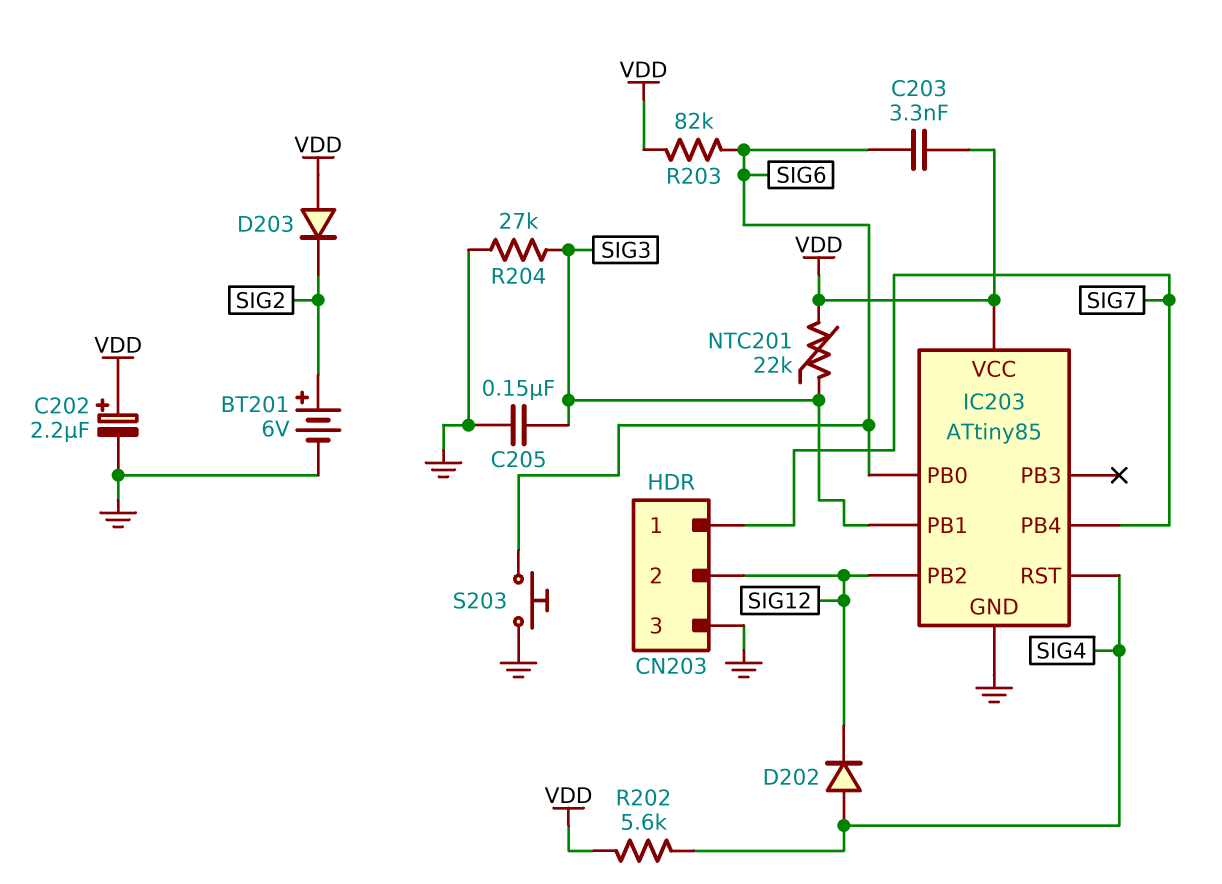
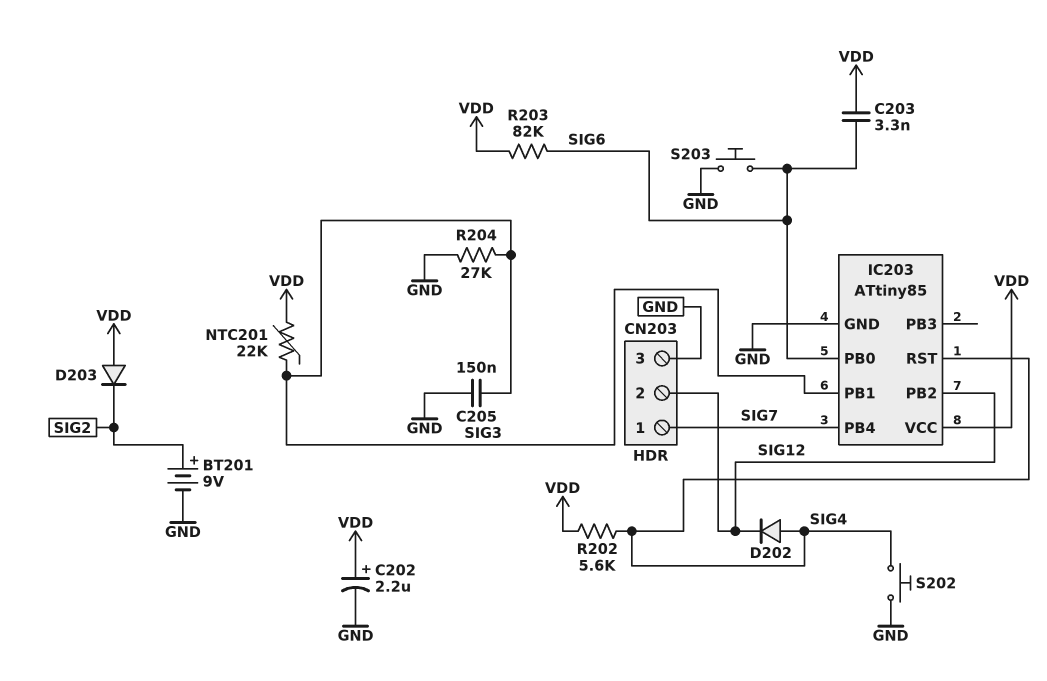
BT201: 6V (plus SIG2, minus GND) -> 9V (plus SIG2, minus GND)
S202: none -> button (GND, SIG4)

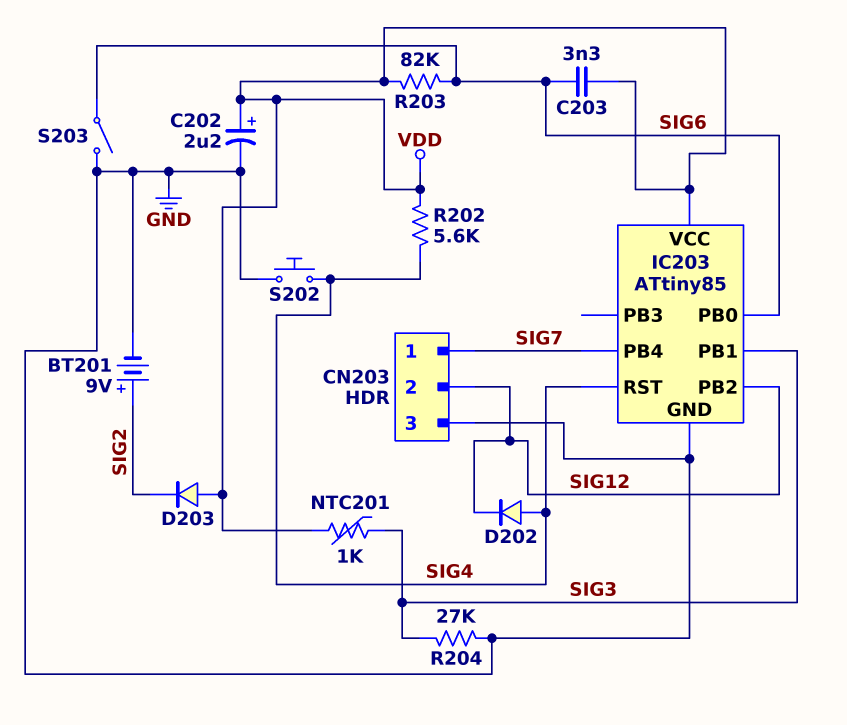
C205: 150nF (GND, SIG3) -> none
NTC201: 22k (SIG3, VDD) -> 1k (SIG3, VDD)
S203: button (GND, SIG6) -> switch (GND, SIG6)

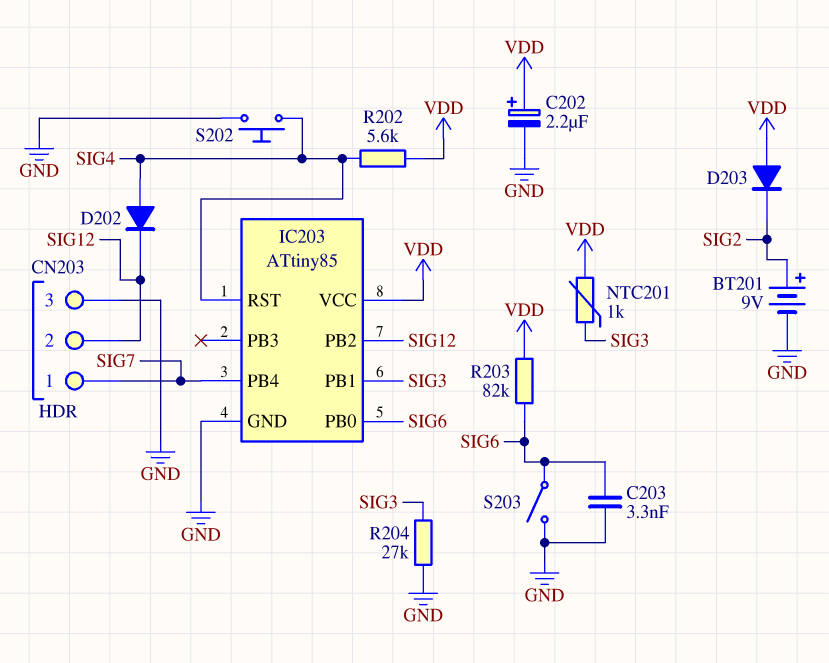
C203: 3.3nF (SIG6, VDD) -> 3.3nF (GND, SIG6)

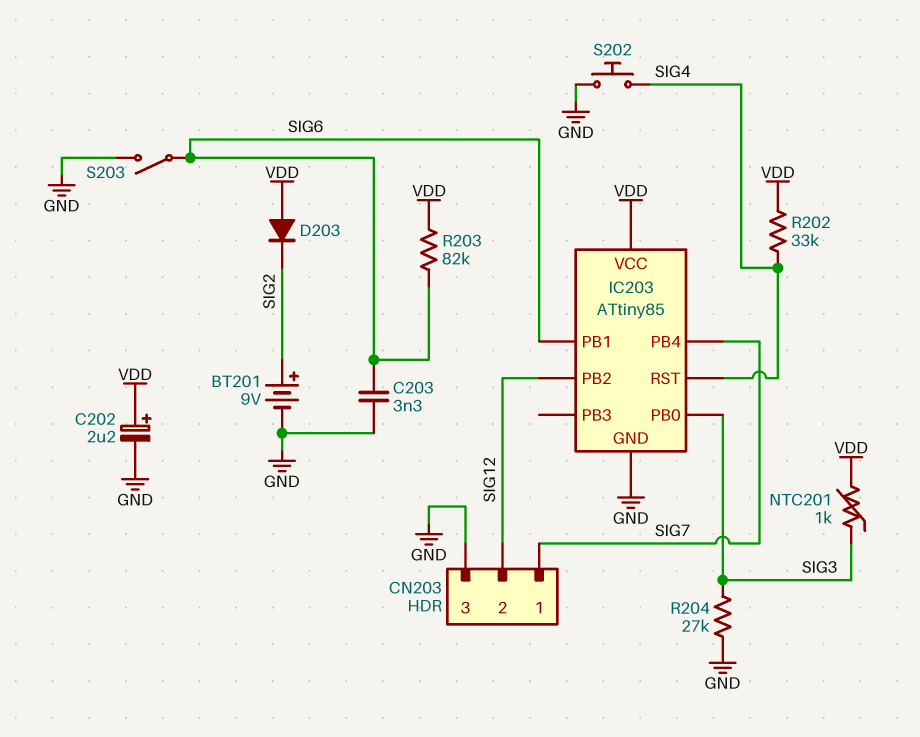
D202: diode (A SIG4, K SIG12) -> none
IC203 pin PB0: SIG6 -> SIG3
IC203 pin PB1: SIG3 -> SIG6
R202: 5.6k (SIG4, VDD) -> 33k (SIG4, VDD)

